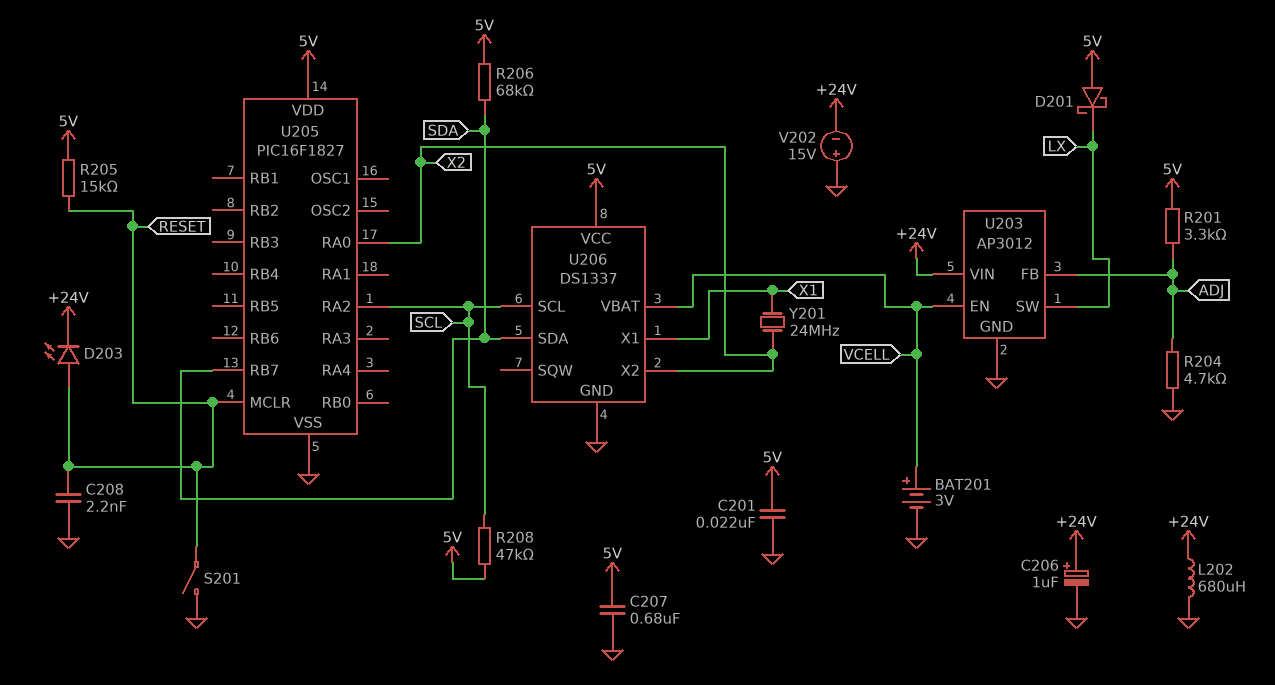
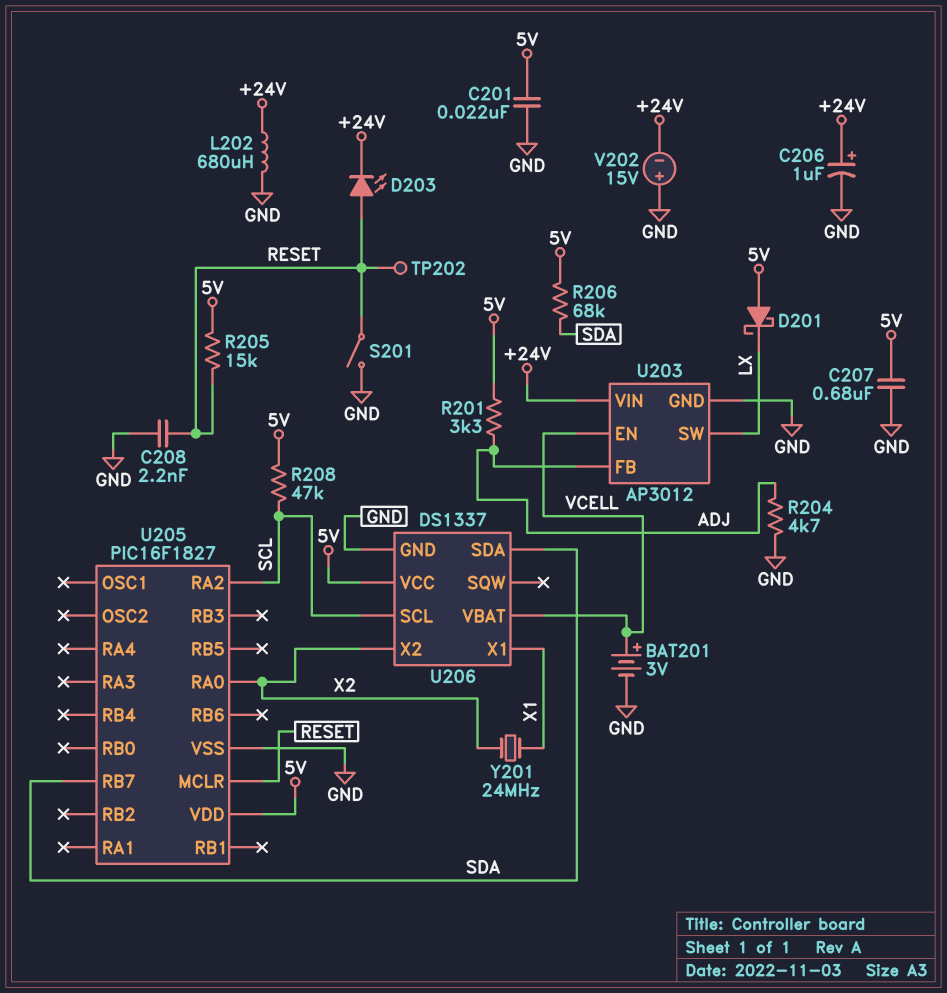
TP202: none -> test point (RESET)

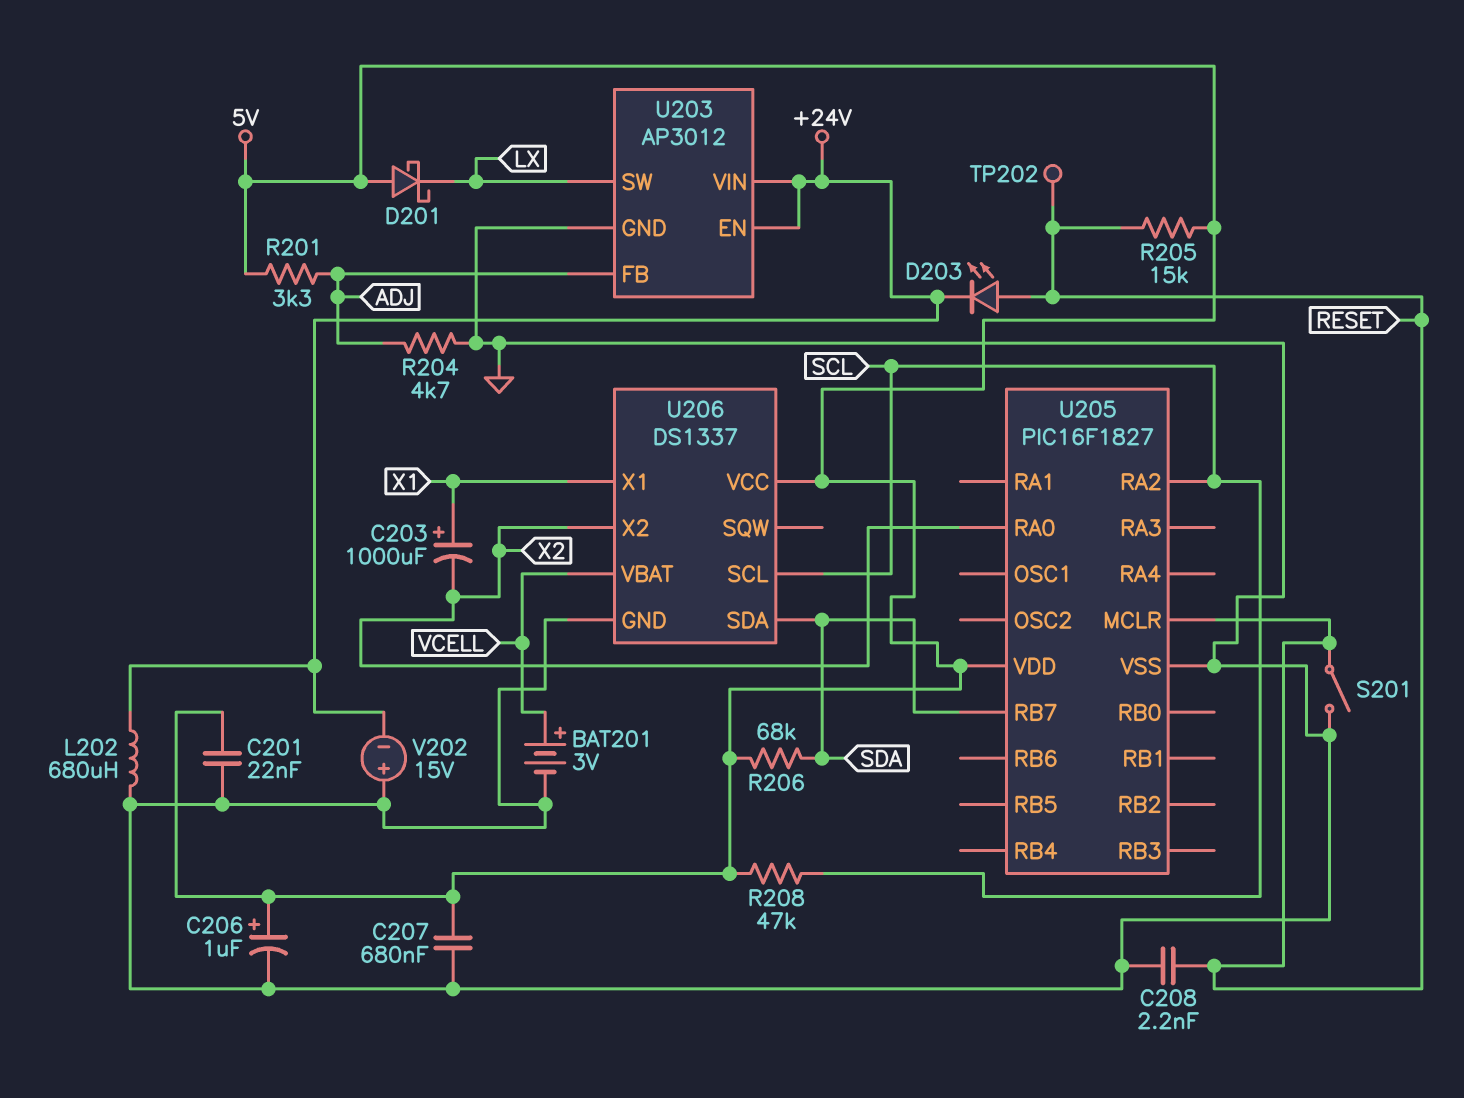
C203: none -> 1000uF (plus X1, minus X2)
C206: 1uF (plus +24V, minus GND) -> 1uF (plus 5V, minus GND)
U203 pin EN: VCELL -> +24V
Y201: 24MHz (X1, X2) -> none

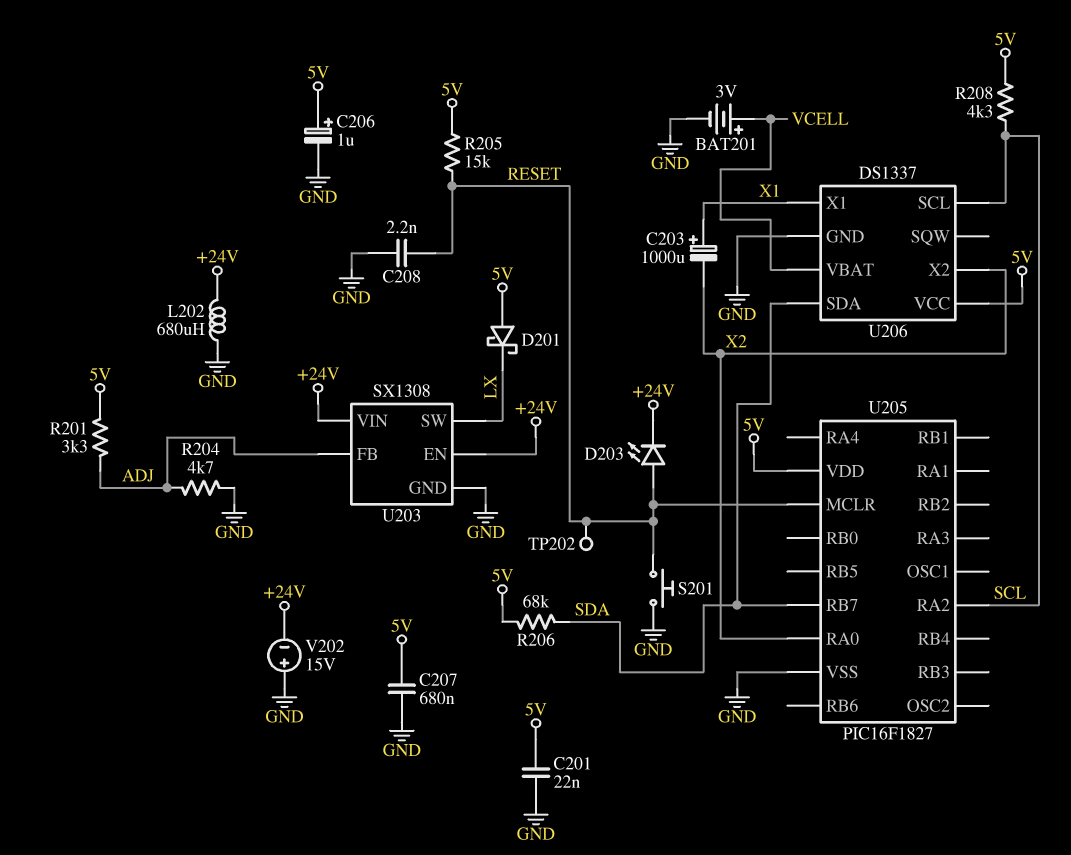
R208: 47k (5V, SCL) -> 4.3k (5V, SCL)
S201: switch (GND, RESET) -> button (GND, RESET)
U203: AP3012 -> SX1308

